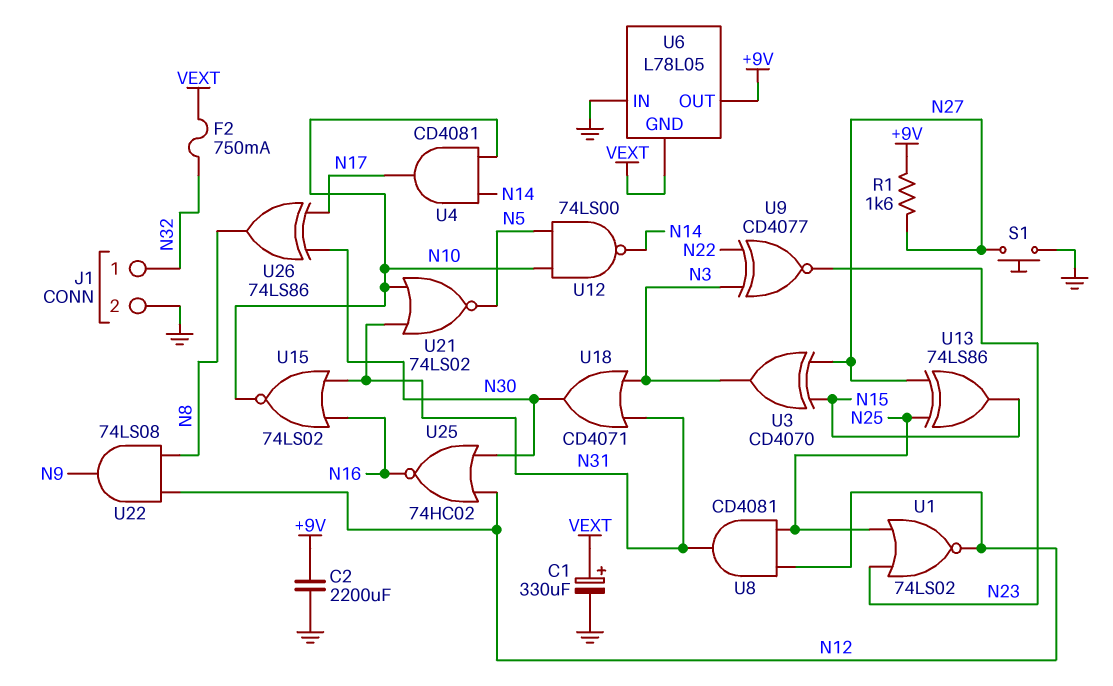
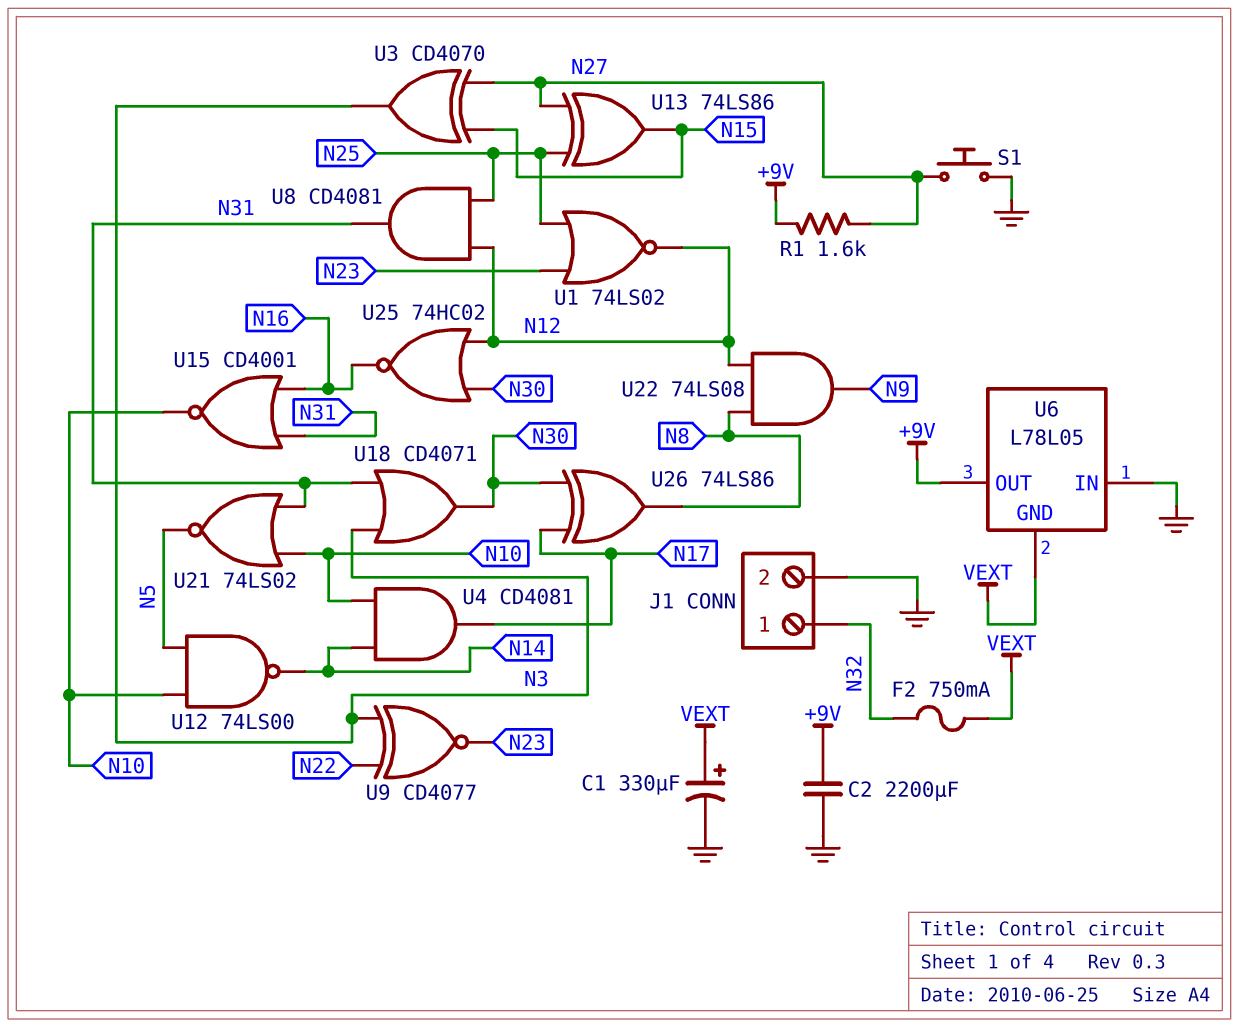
U15: NOR 74LS02 (in N16, in N31, out N10) -> NOR CD4001 (in N16, in N31, out N10)

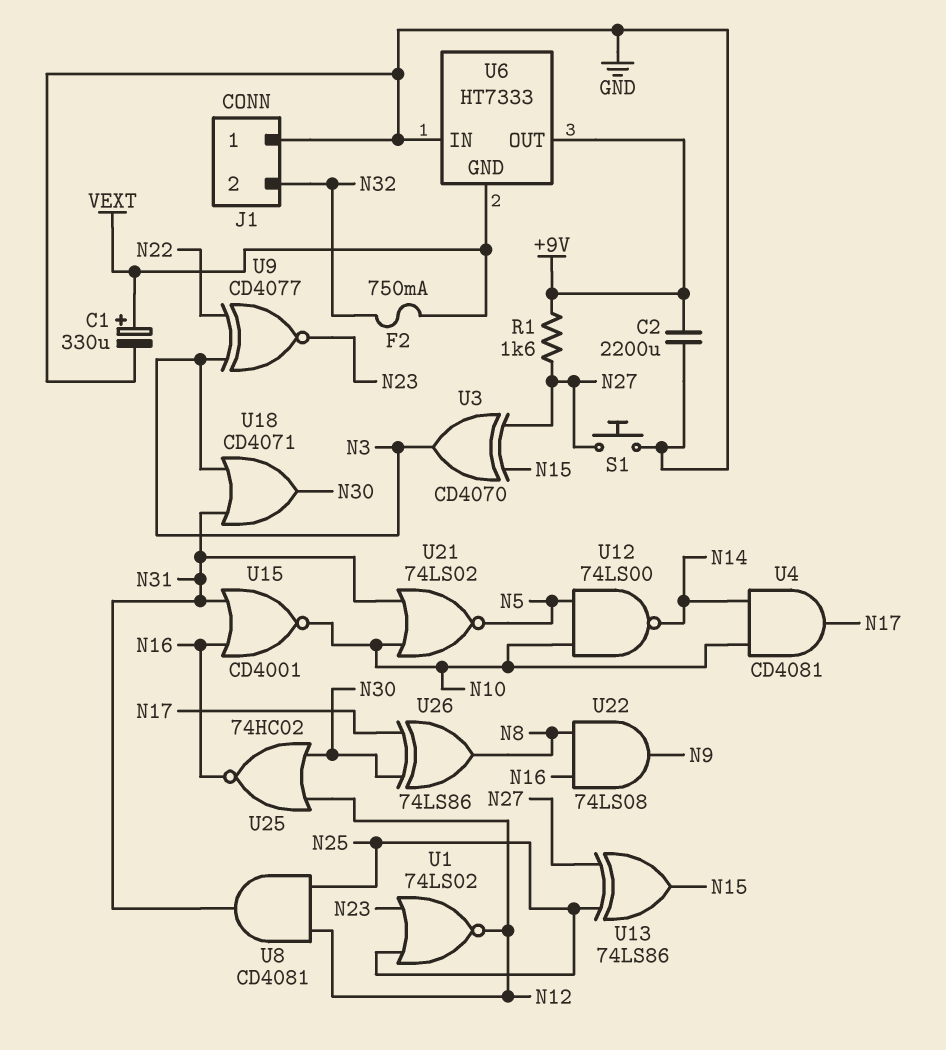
J1 pin 1: N32 -> GND
J1 pin 2: GND -> N32
U6: L78L05 -> HT7333
U22: AND 74LS08 (in N8, in N12, out N9) -> AND 74LS08 (in N8, in N16, out N9)

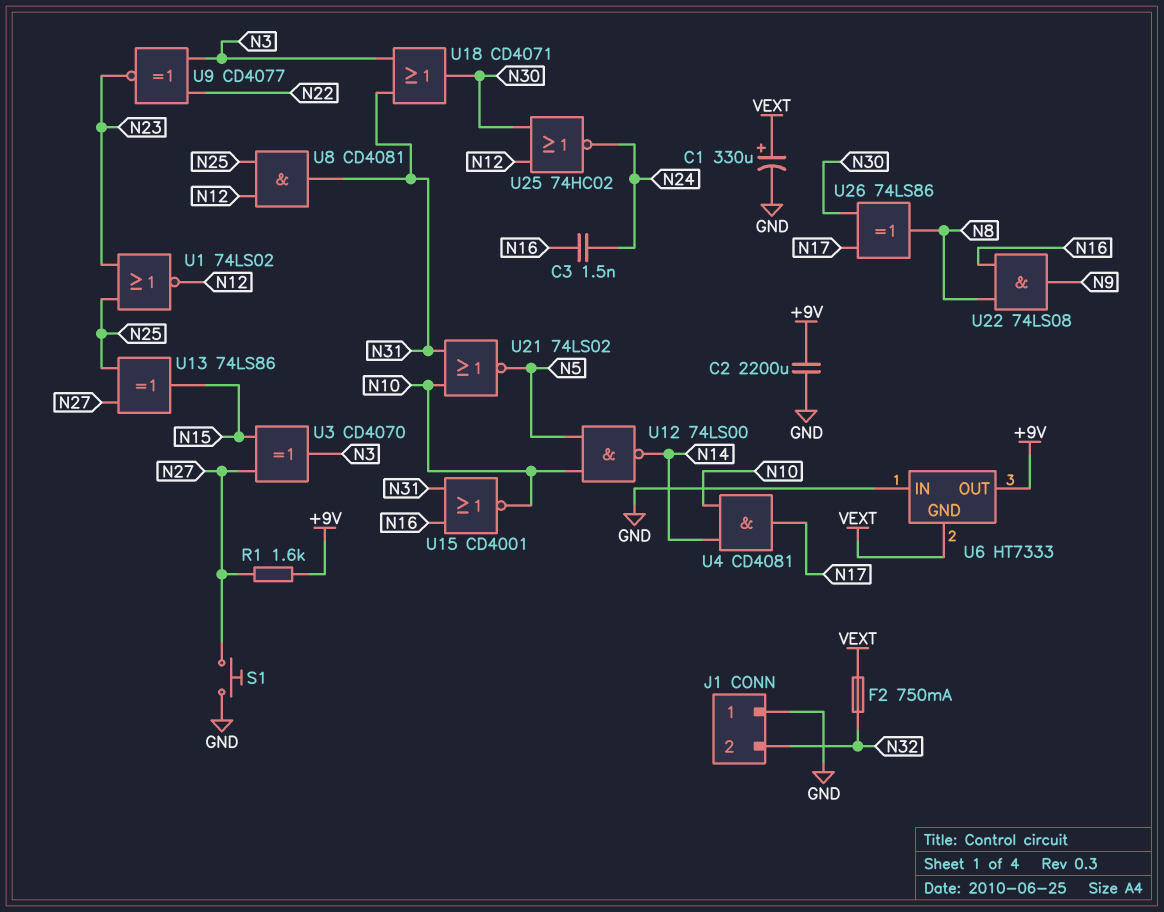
C3: none -> 1.5nF (N16, N24)
U25: NOR 74HC02 (in N12, in N30, out N16) -> NOR 74HC02 (in N12, in N30, out N24)

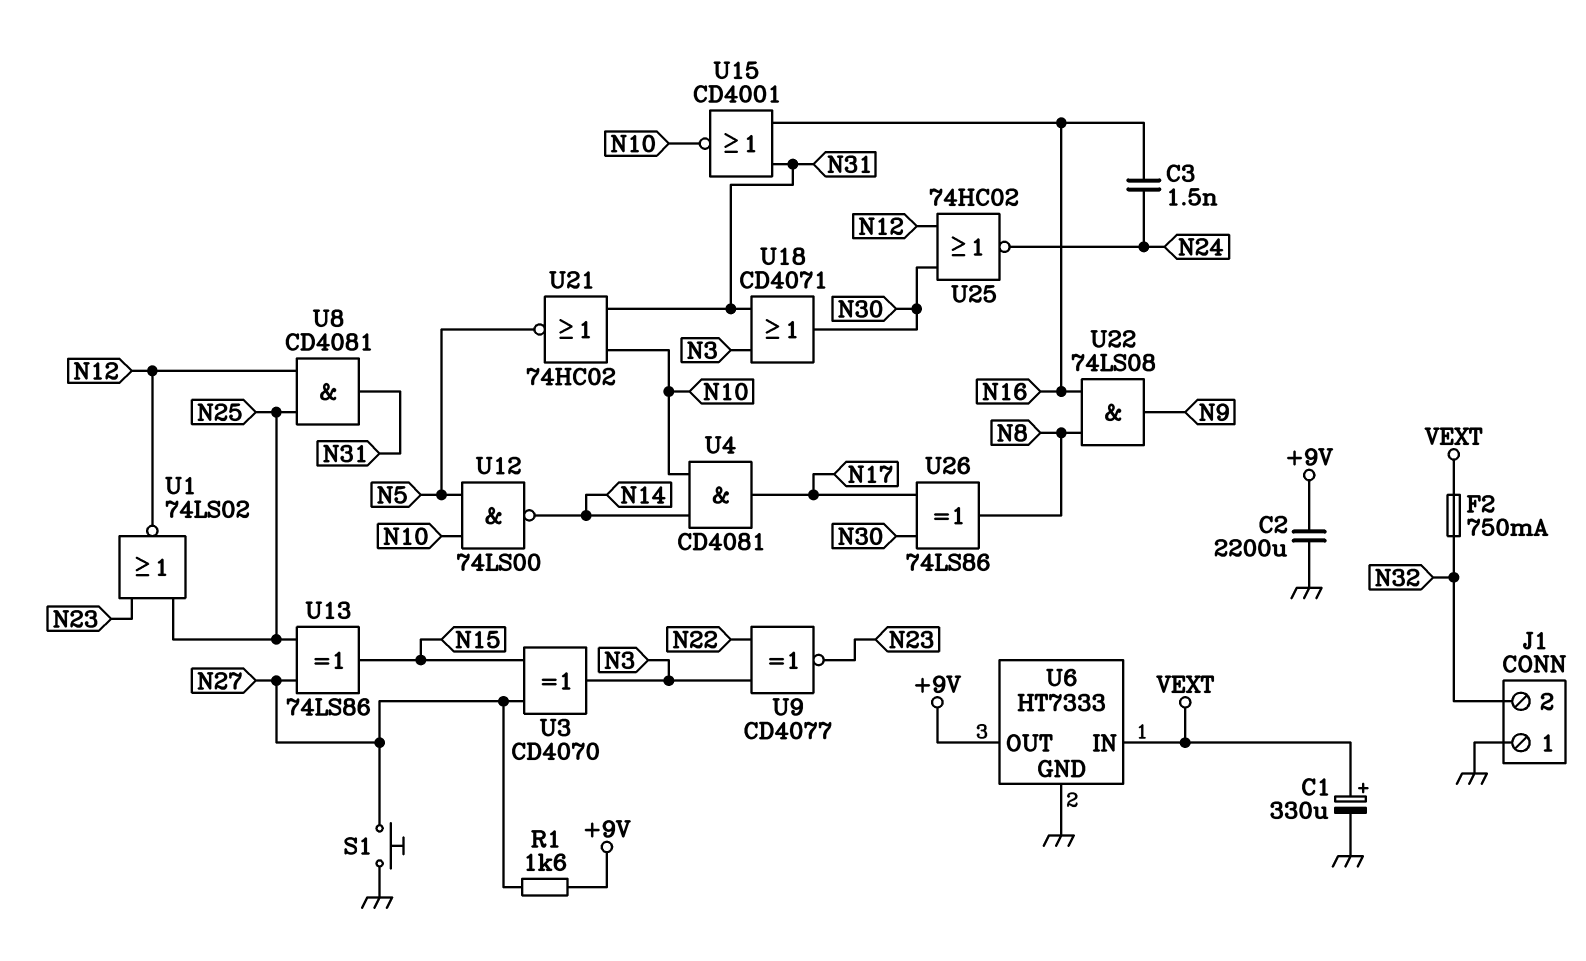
U6 pin GND: VEXT -> GND
U6 pin IN: GND -> VEXT
U21: NOR 74LS02 (in N10, in N31, out N5) -> NOR 74HC02 (in N10, in N31, out N5)

